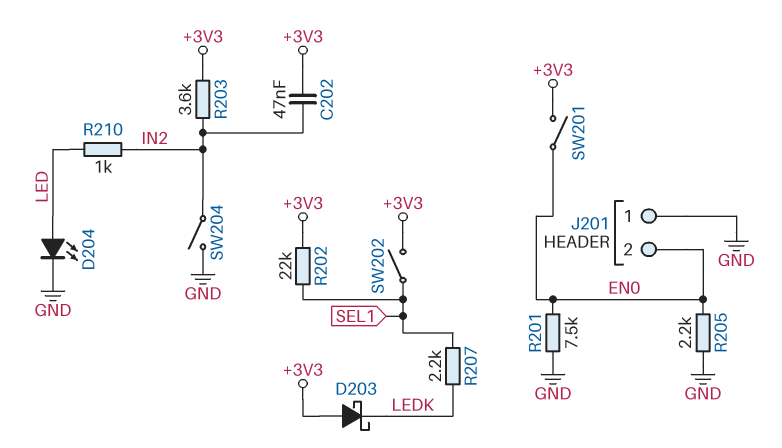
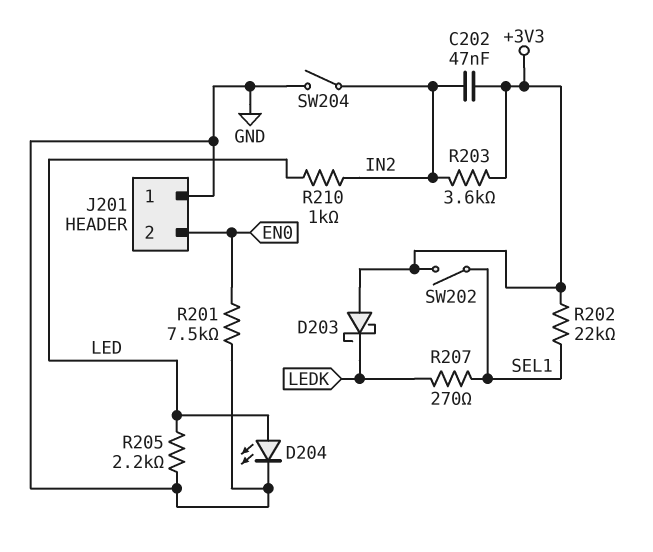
R205: 2.2k (EN0, GND) -> 2.2k (GND, LED)
R207: 2.2k (LEDK, SEL1) -> 270 (LEDK, SEL1)
SW201: switch (+3V3, EN0) -> none

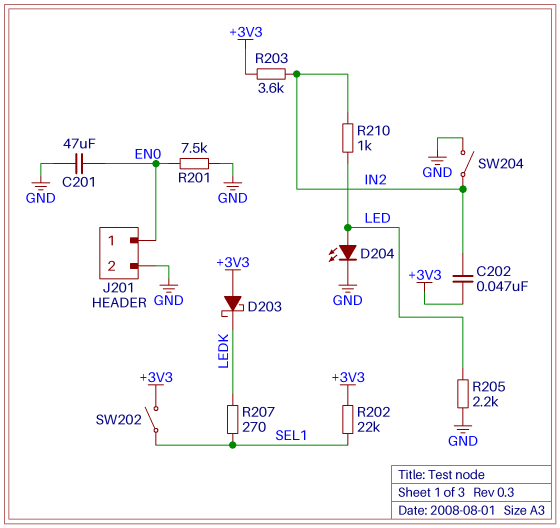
C201: none -> 47uF (EN0, GND)
J201 pin 1: GND -> EN0
J201 pin 2: EN0 -> GND

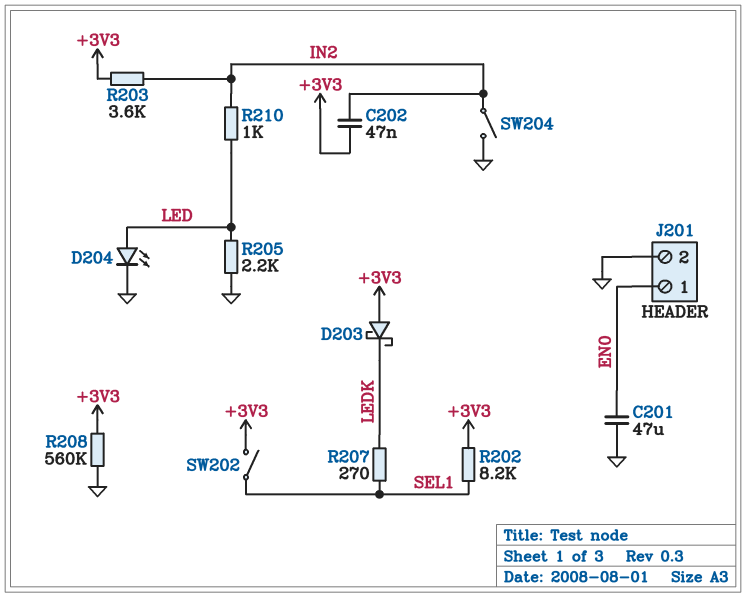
R201: 7.5k (EN0, GND) -> none
R202: 22k (+3V3, SEL1) -> 8.2k (+3V3, SEL1)
R208: none -> 560k (+3V3, GND)

